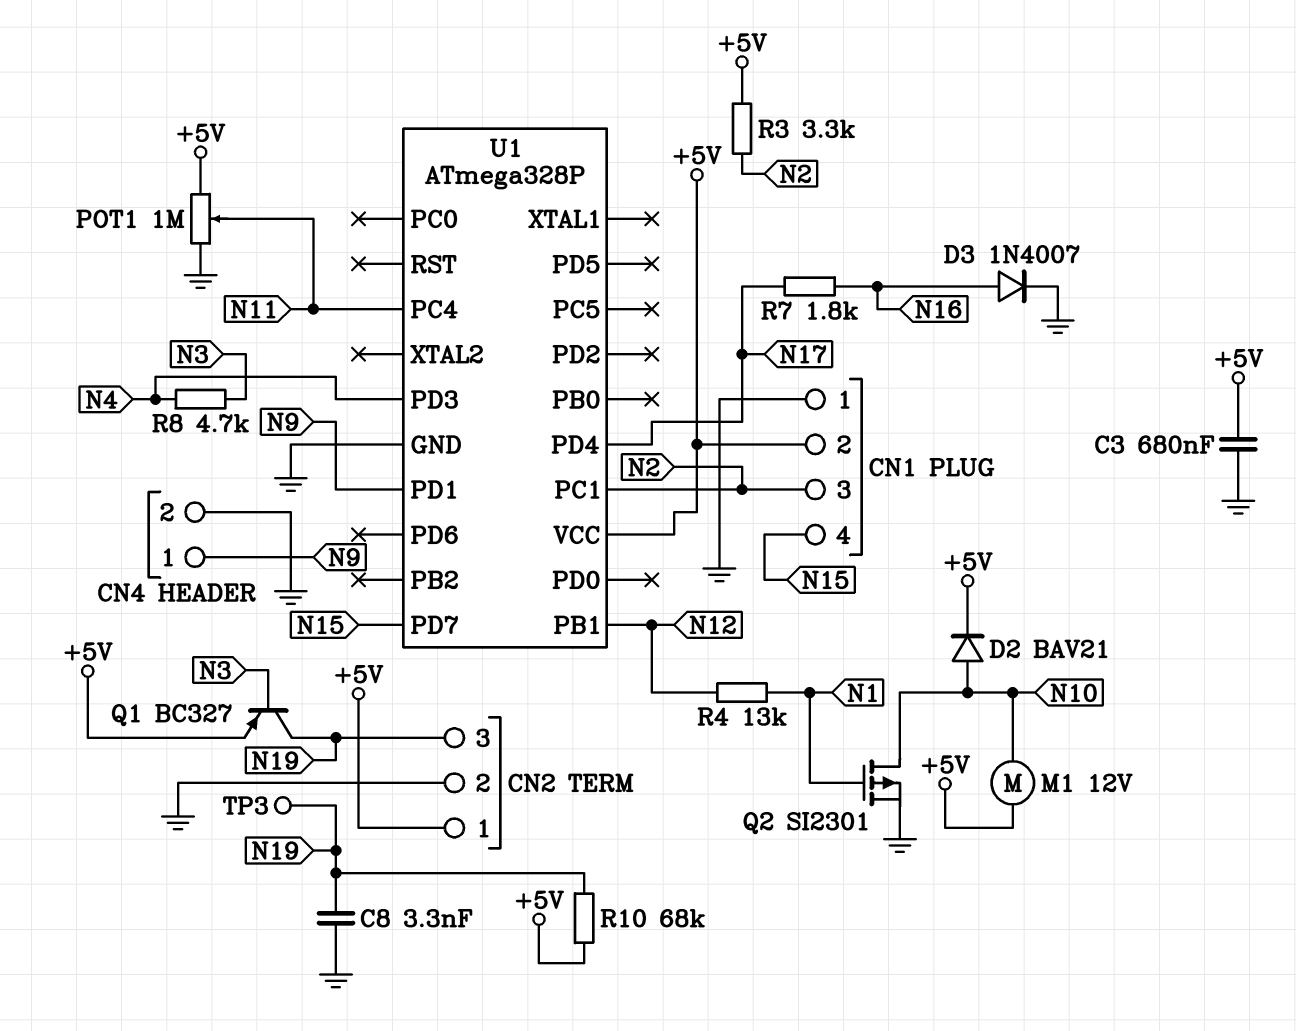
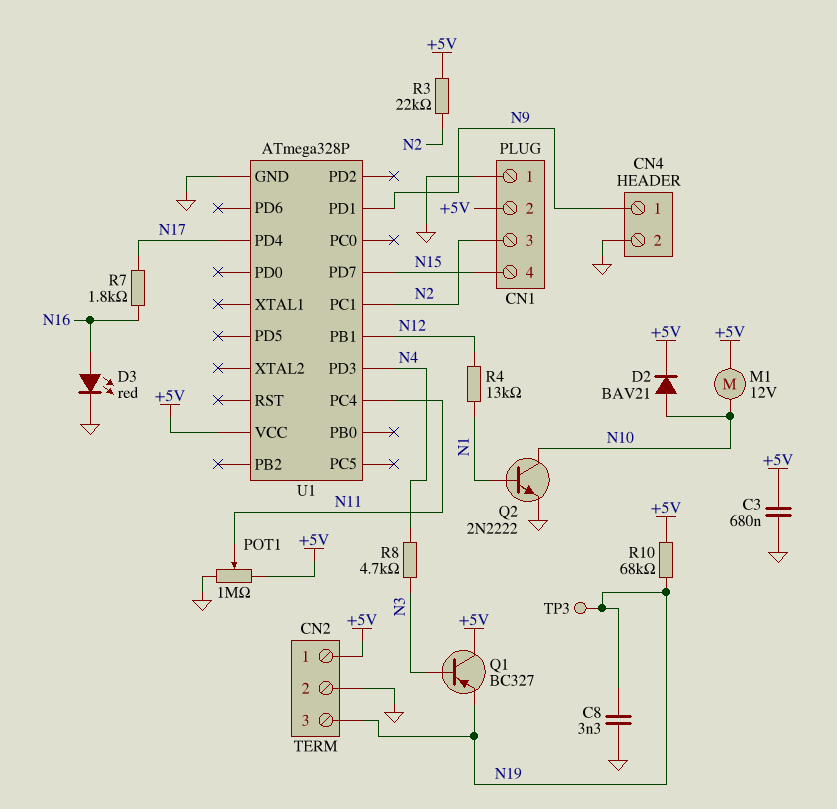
D3: diode 1N4007 (A N16, K GND) -> LED red (A N16, K GND)
Q1: PNP BC327 (B N3, C N19, E +5V) -> PNP BC327 (B N3, C +5V, E N19)
Q2: PMOS SI2301 (G N1, D N10, S GND) -> NPN 2N2222 (B N1, C N10, E GND)
R3: 3.3k (+5V, N2) -> 22k (+5V, N2)

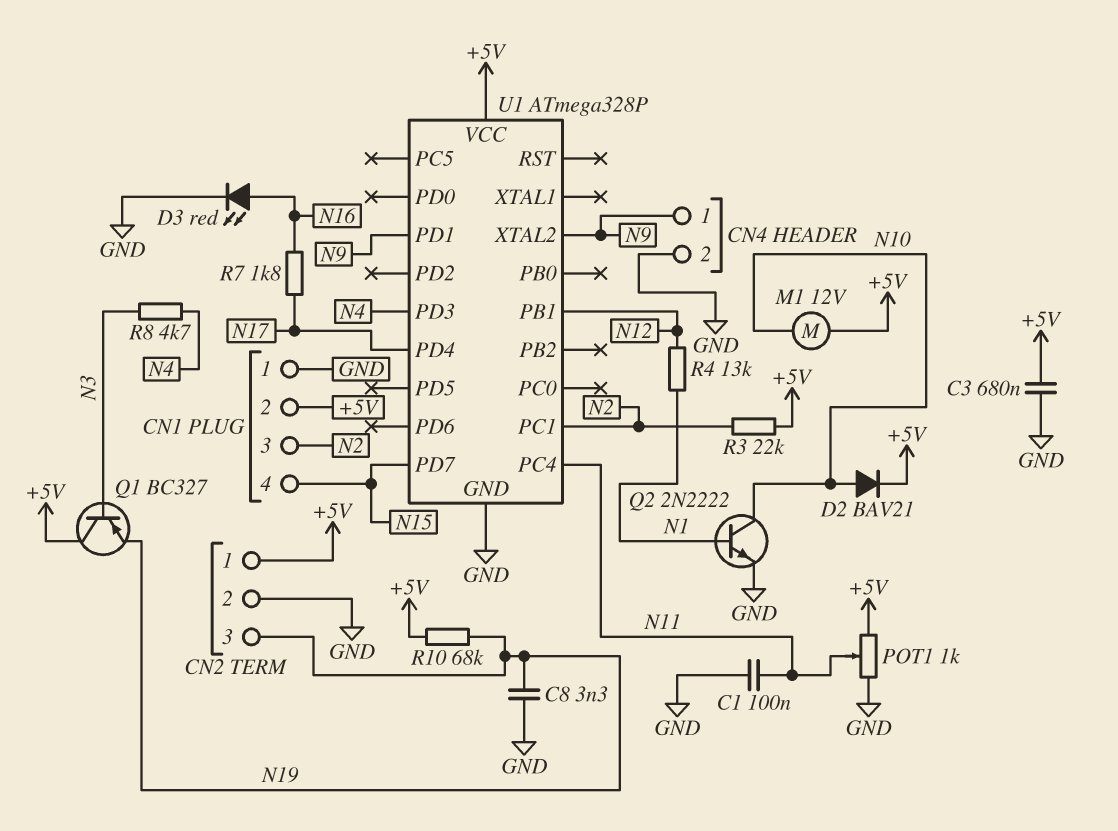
C1: none -> 100nF (GND, N11)
POT1: 1M (+5V, GND, wiper N11) -> 1k (+5V, GND, wiper N11)
TP3: test point (N19) -> none
U1 pin XTAL2: none -> N9

